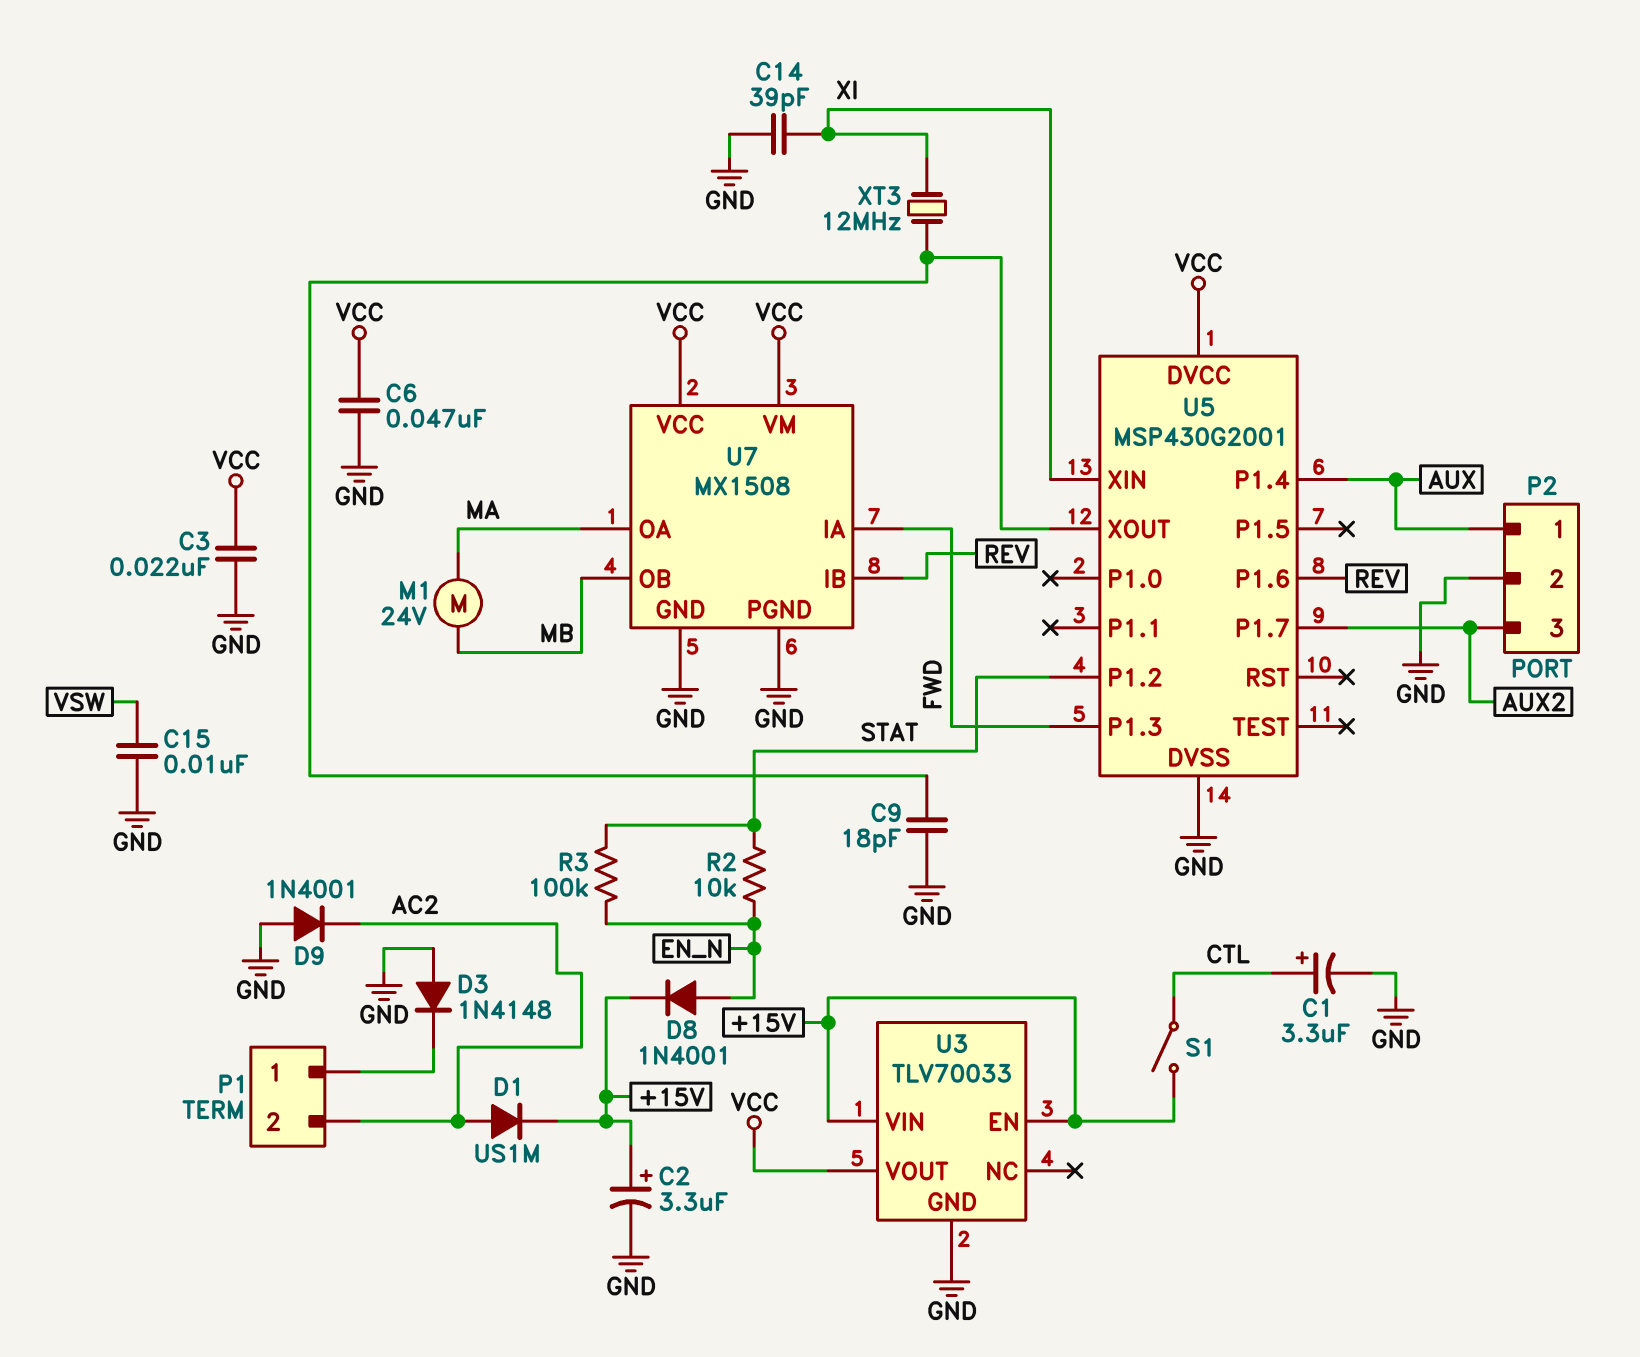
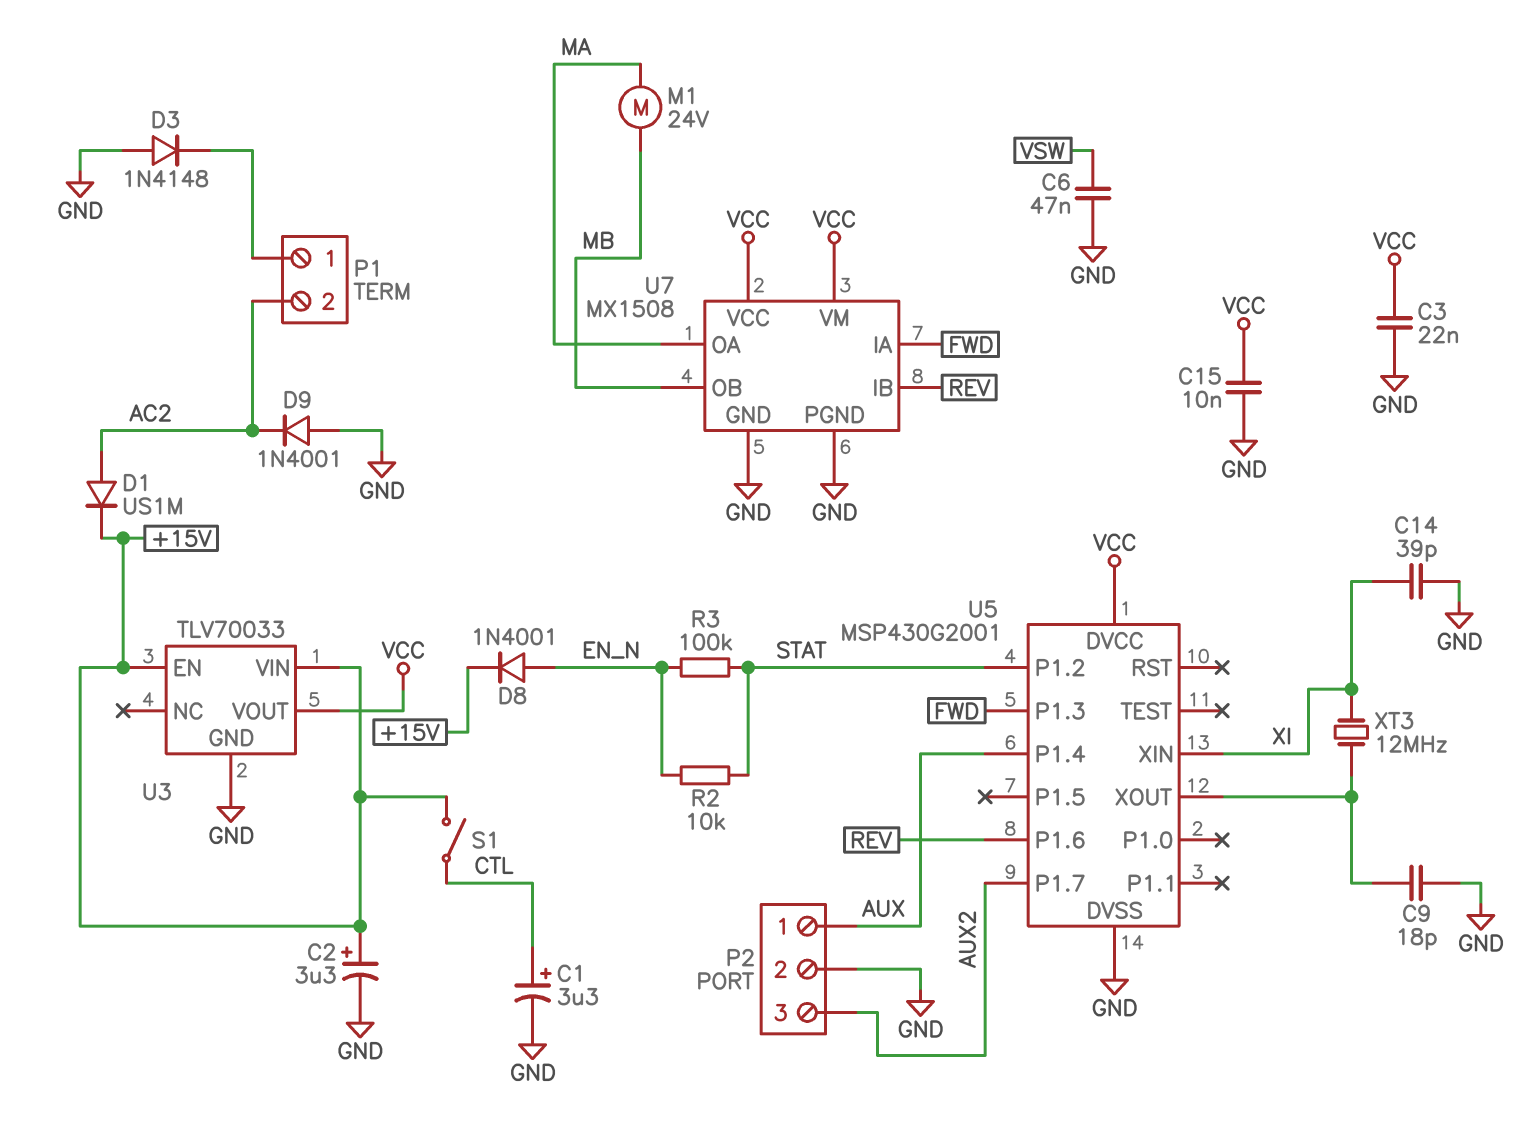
C6: 47nF (GND, VCC) -> 47nF (GND, VSW)
C15: 10nF (GND, VSW) -> 10nF (GND, VCC)

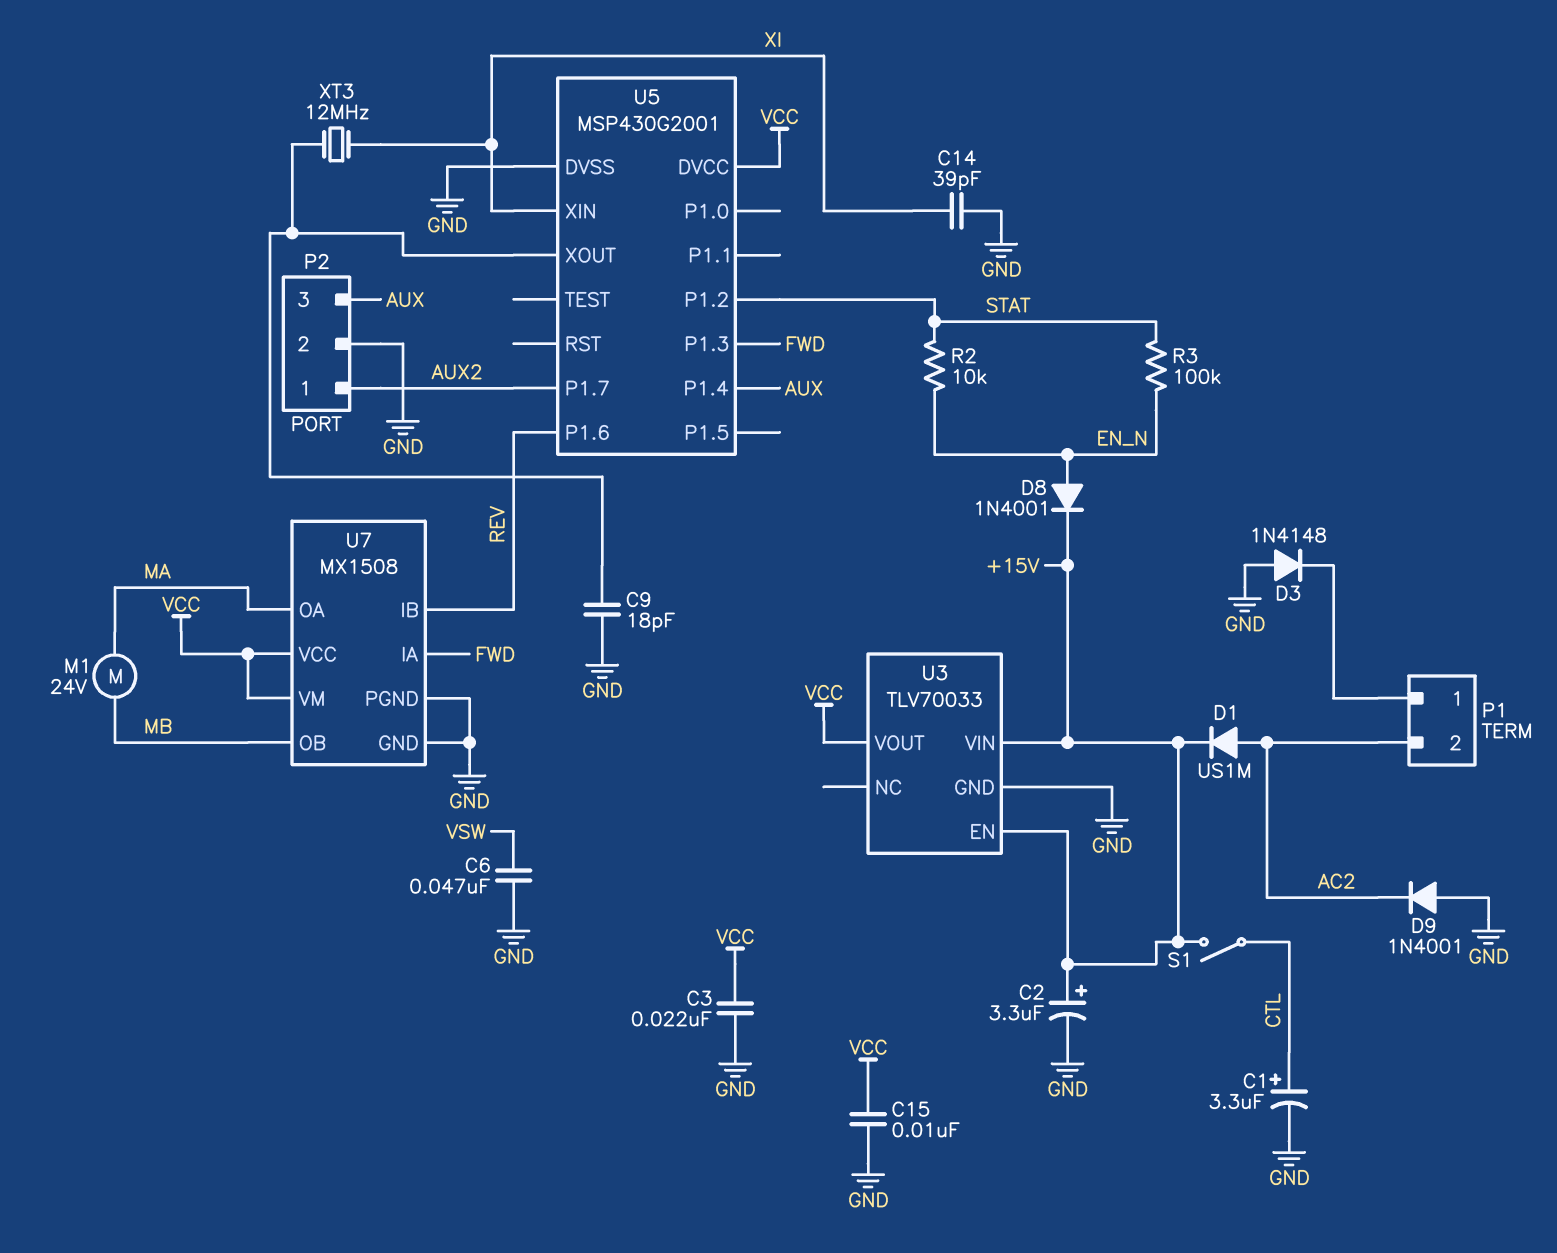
P2 pin 1: AUX -> AUX2
P2 pin 3: AUX2 -> AUX

